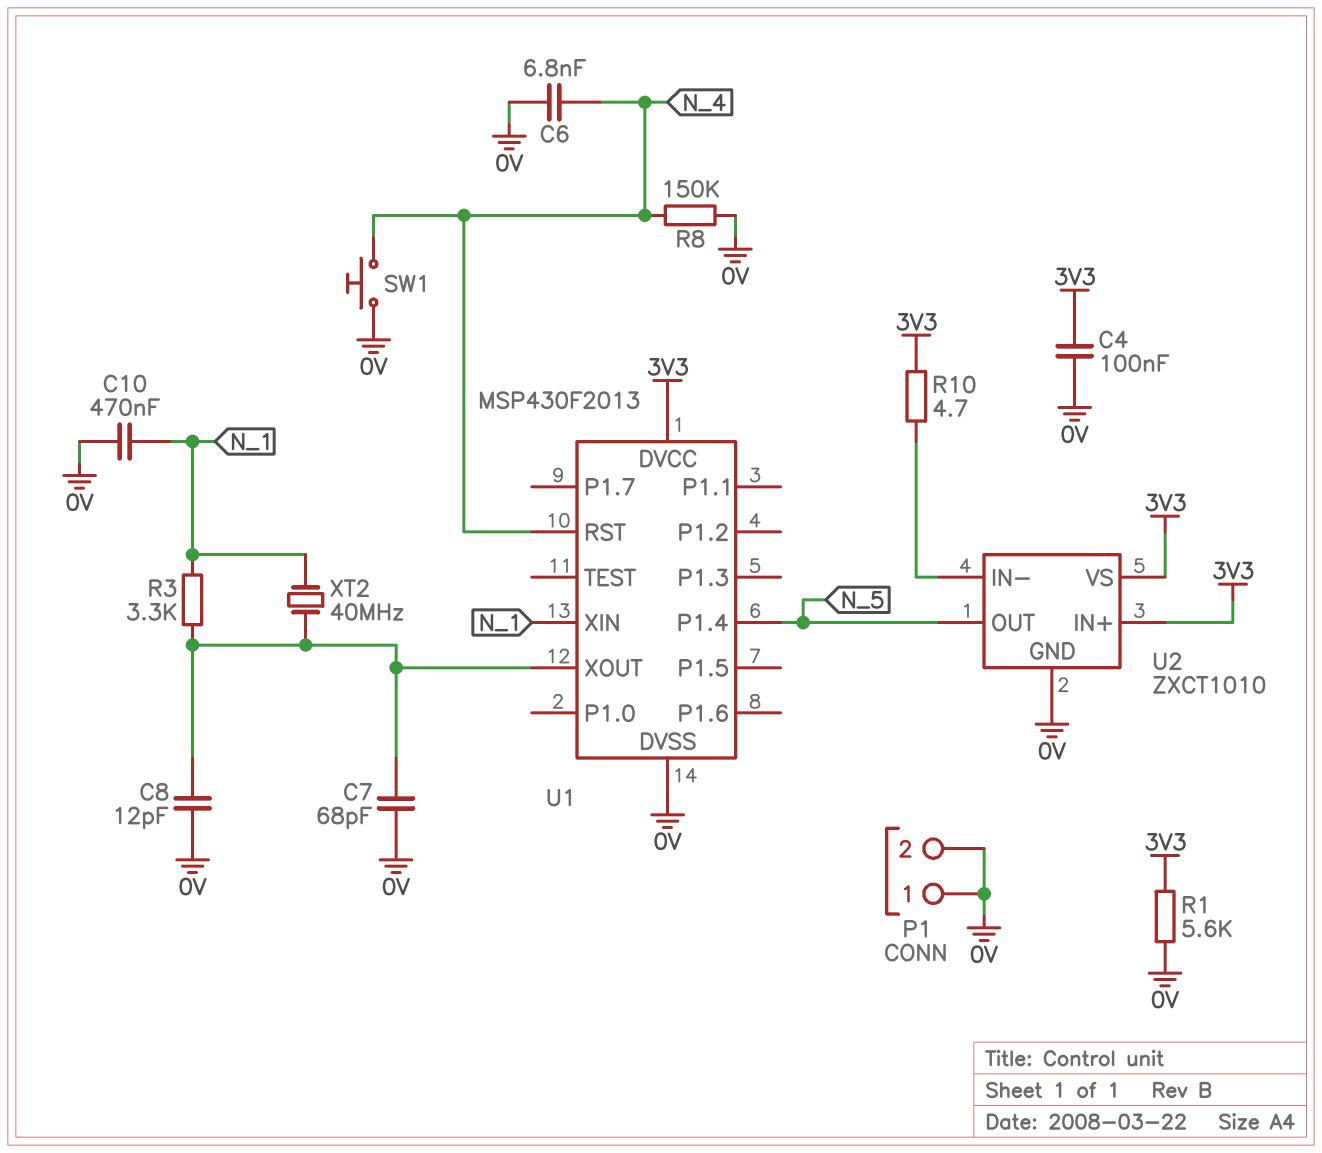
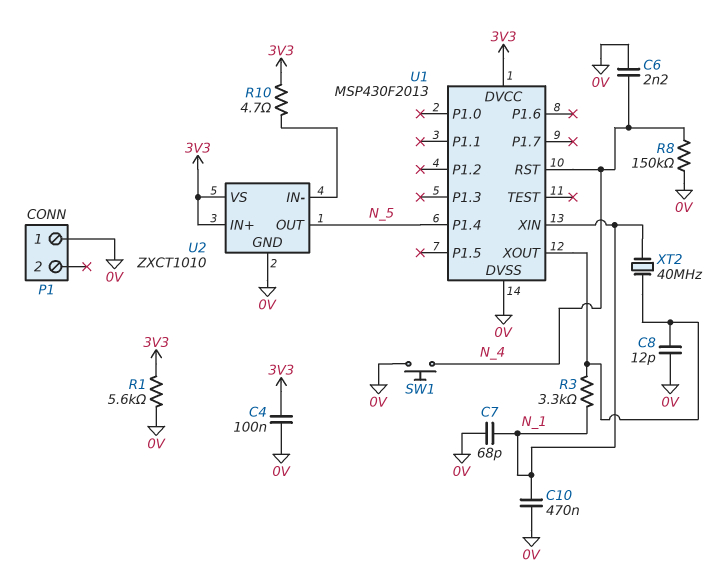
C6: 6.8nF (0V, N_4) -> 2.2nF (0V, N_4)
C7: 68pF (0V, U1/XOUT) -> 68pF (0V, N_1)
P1 pin 2: 0V -> none

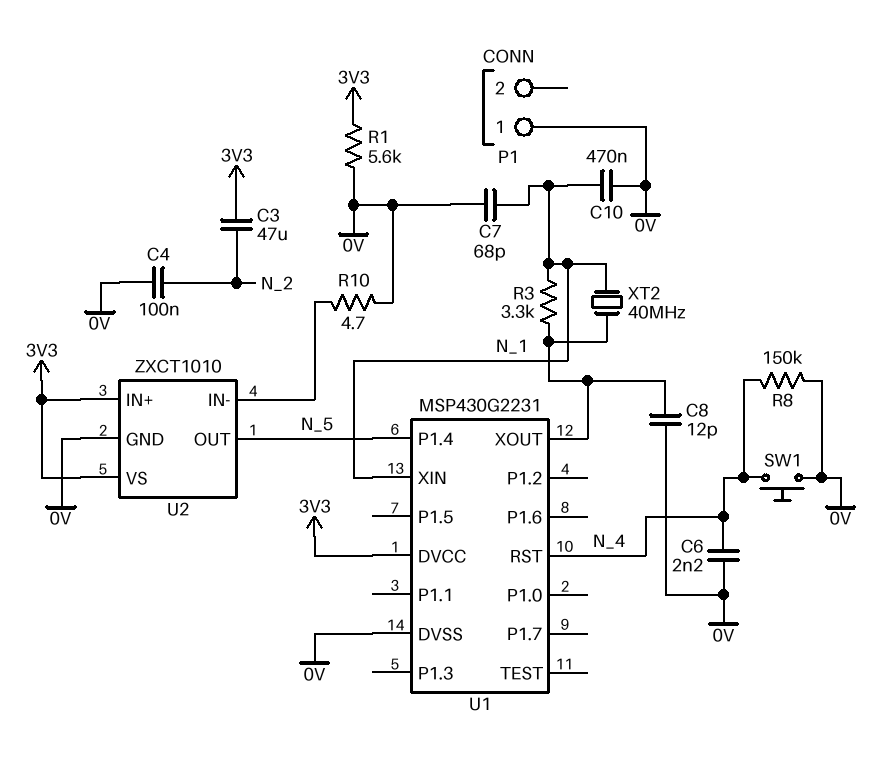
C3: none -> 47uF (3V3, N_2)
C4: 100nF (0V, 3V3) -> 100nF (0V, N_2)
R10: 4.7 (3V3, U2/IN-) -> 4.7 (0V, U2/IN-)
U1: MSP430F2013 -> MSP430G2231

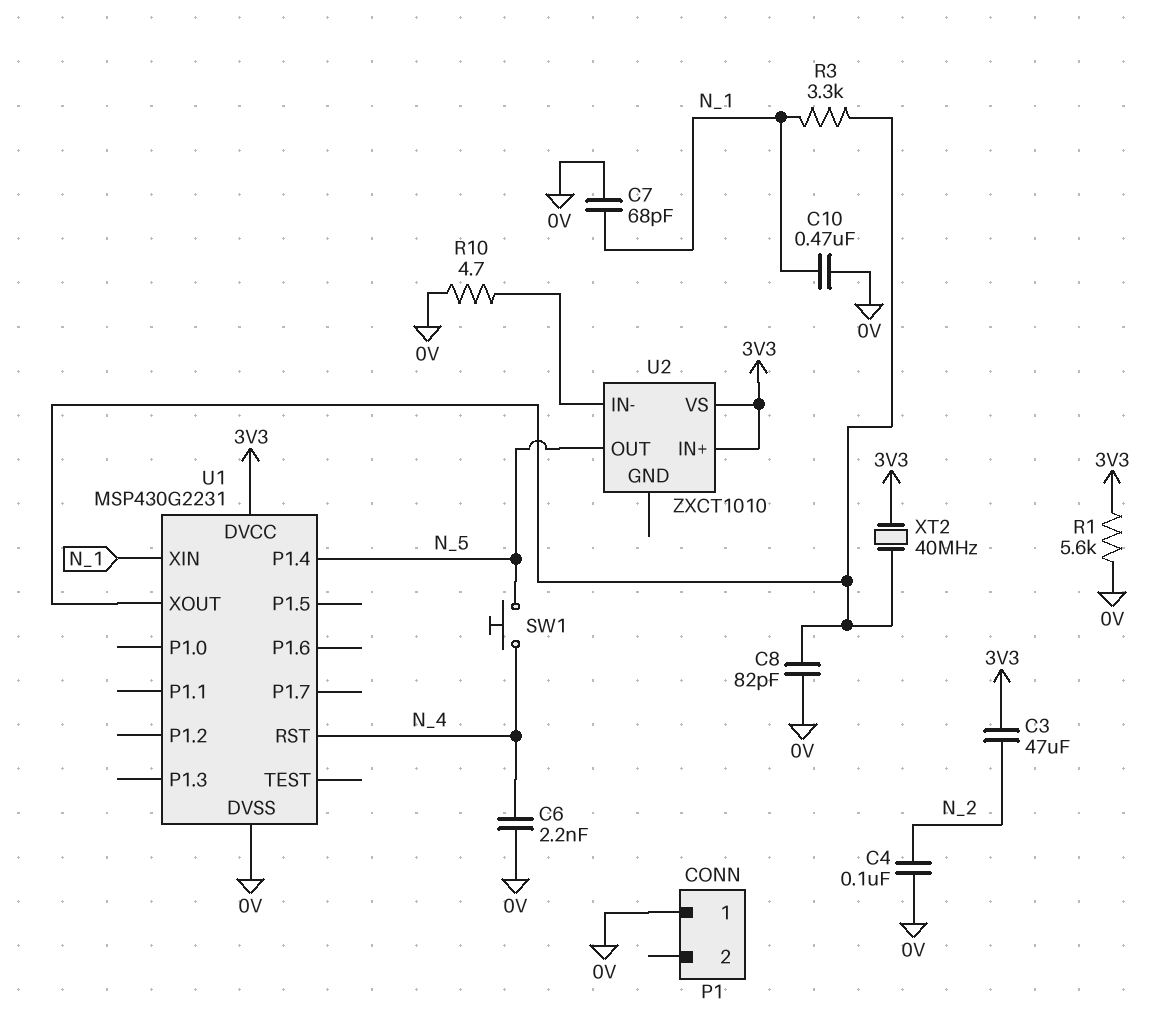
C8: 12pF (0V, U1/XOUT) -> 82pF (0V, U1/XOUT)
R8: 150k (0V, N_4) -> none
SW1: button (0V, N_4) -> button (N_4, N_5)
U2 pin GND: 0V -> none
XT2: 40MHz (N_1, U1/XOUT) -> 40MHz (3V3, U1/XOUT)

